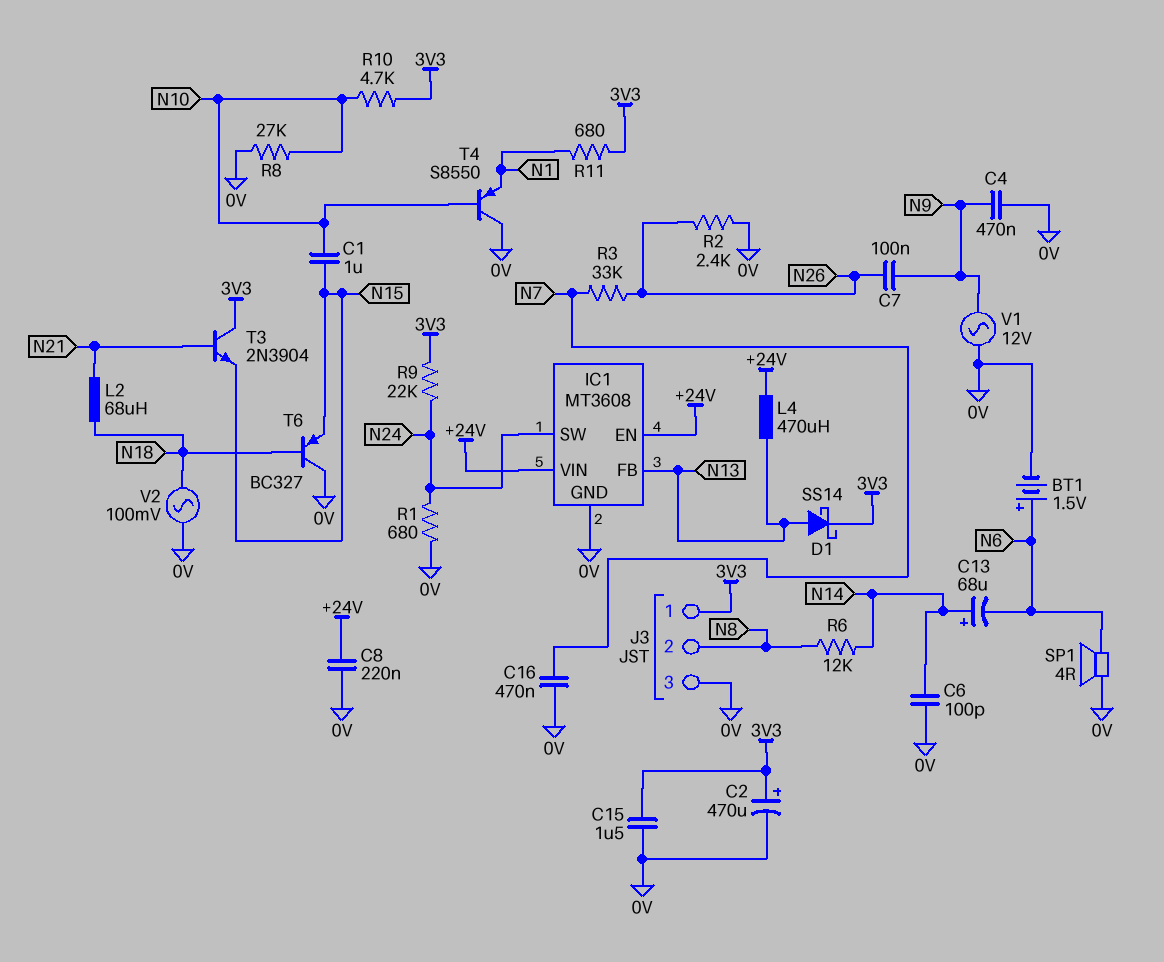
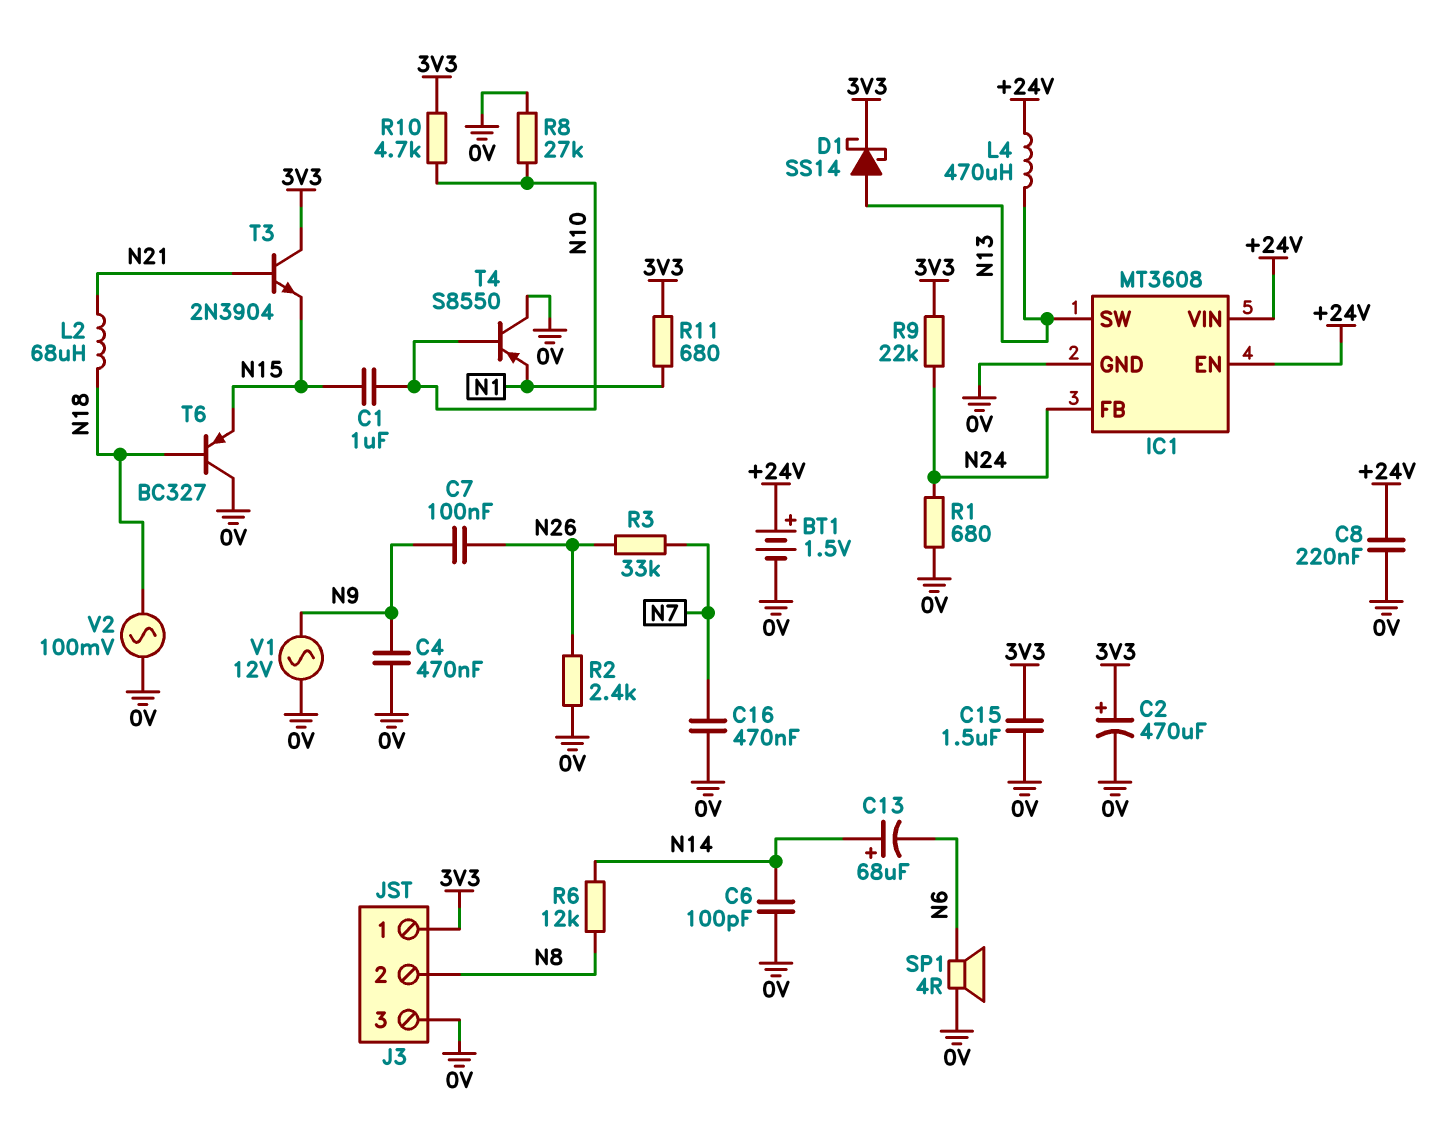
BT1: 1.5V (plus N6, minus 0V) -> 1.5V (plus +24V, minus 0V)
IC1 pin FB: N13 -> N24
IC1 pin SW: N24 -> N13

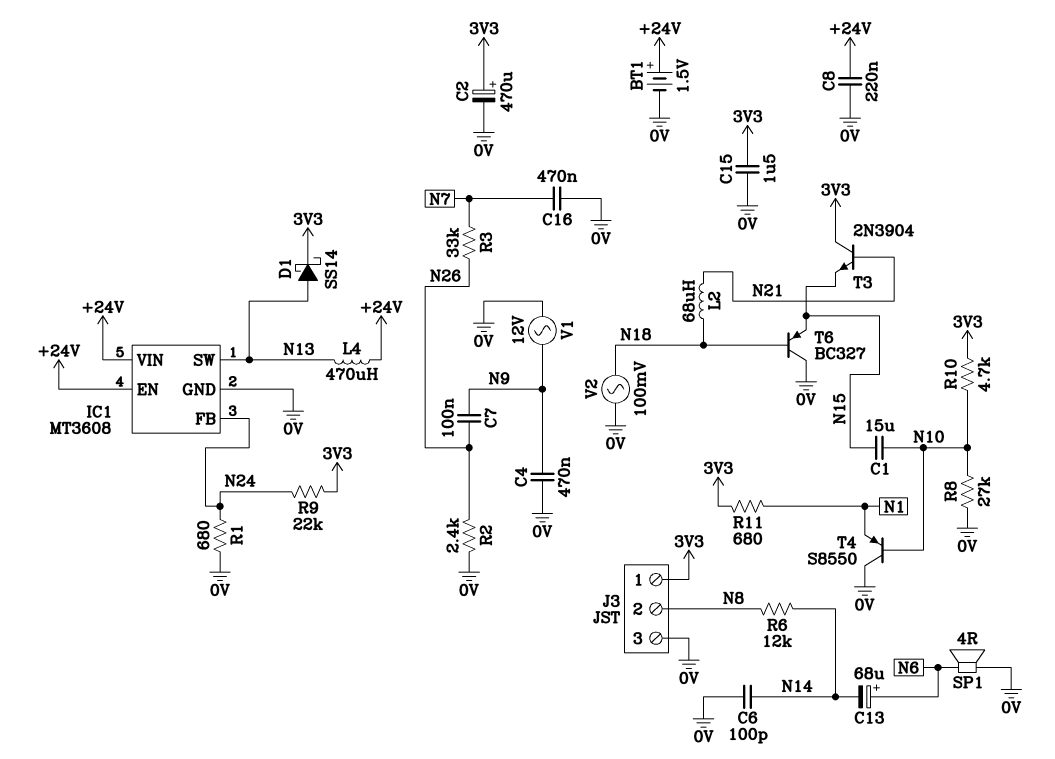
C1: 1uF (N10, N15) -> 15uF (N10, N15)
C13: 68uF (plus N14, minus N6) -> 68uF (plus N6, minus N14)

